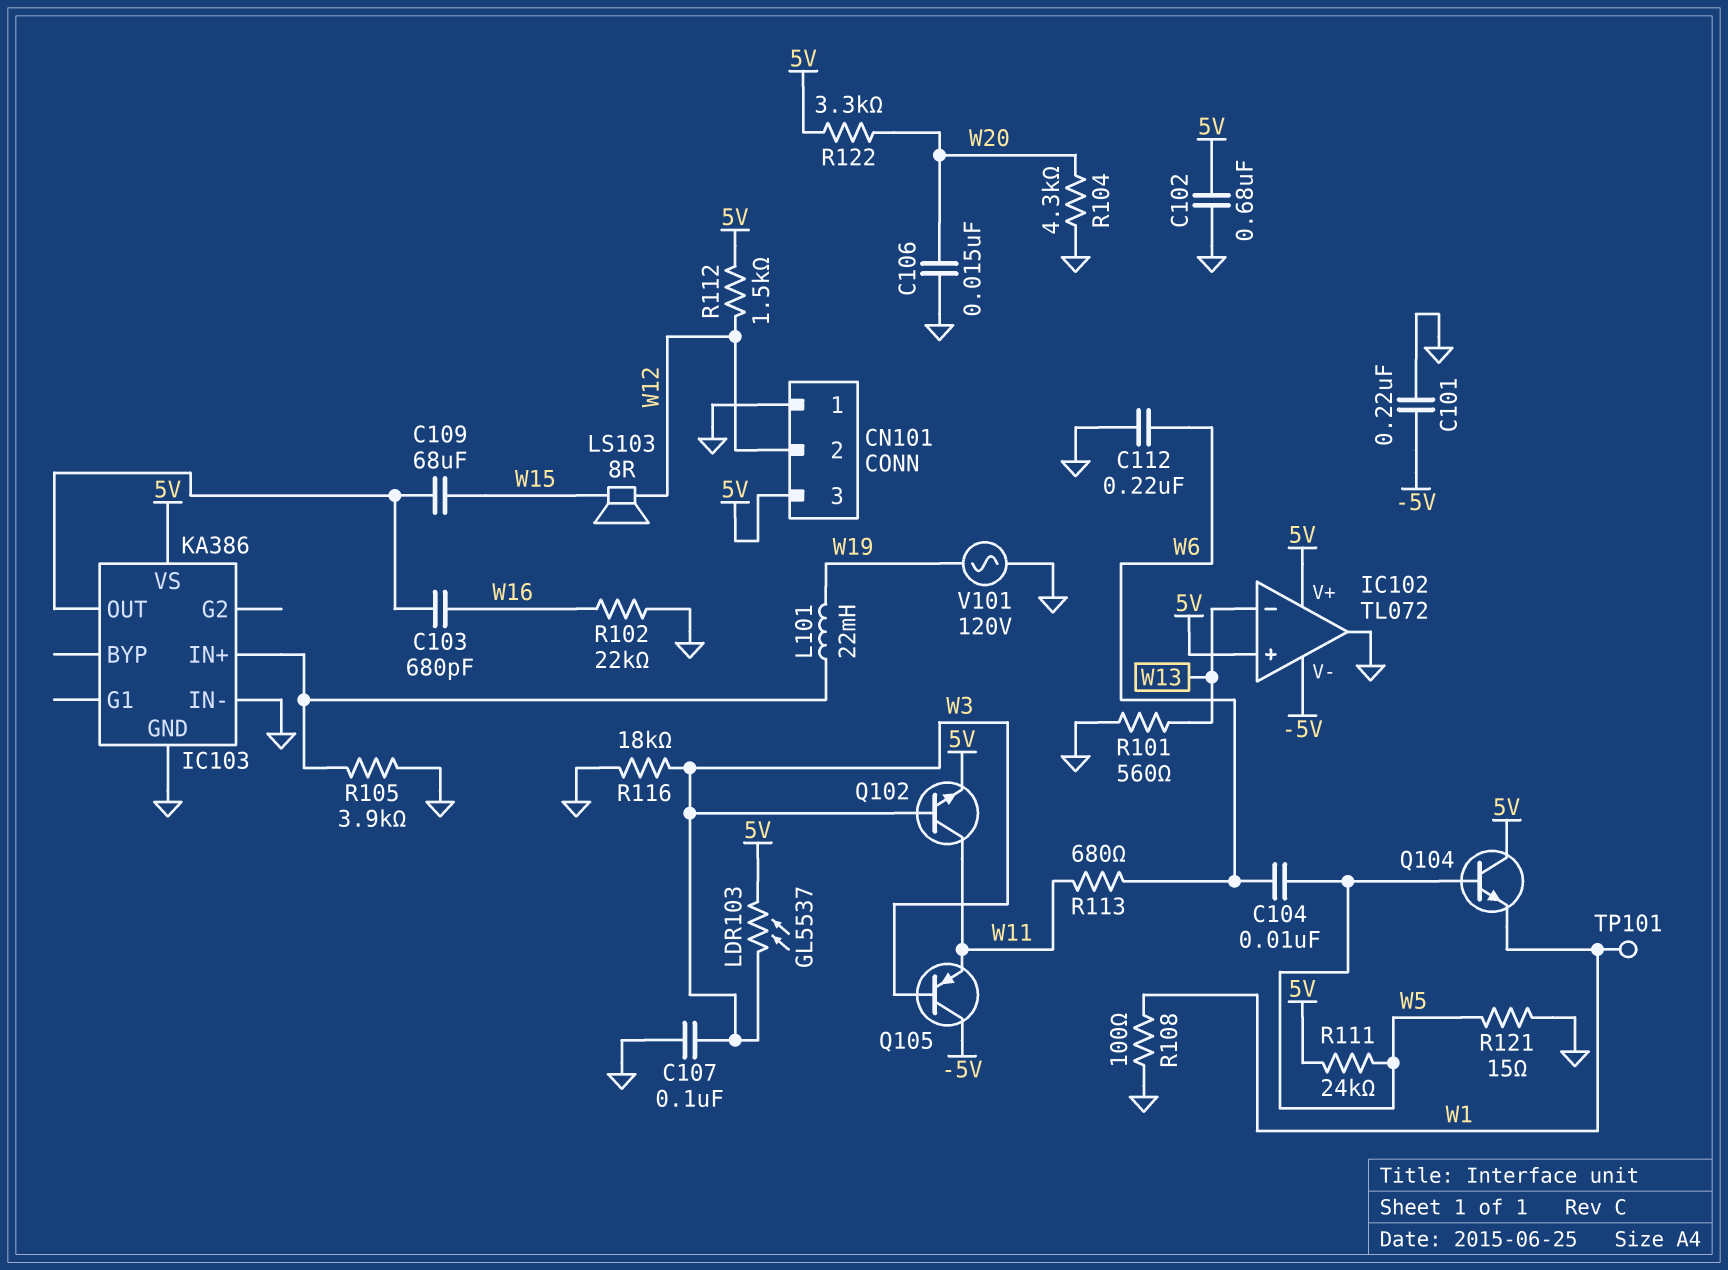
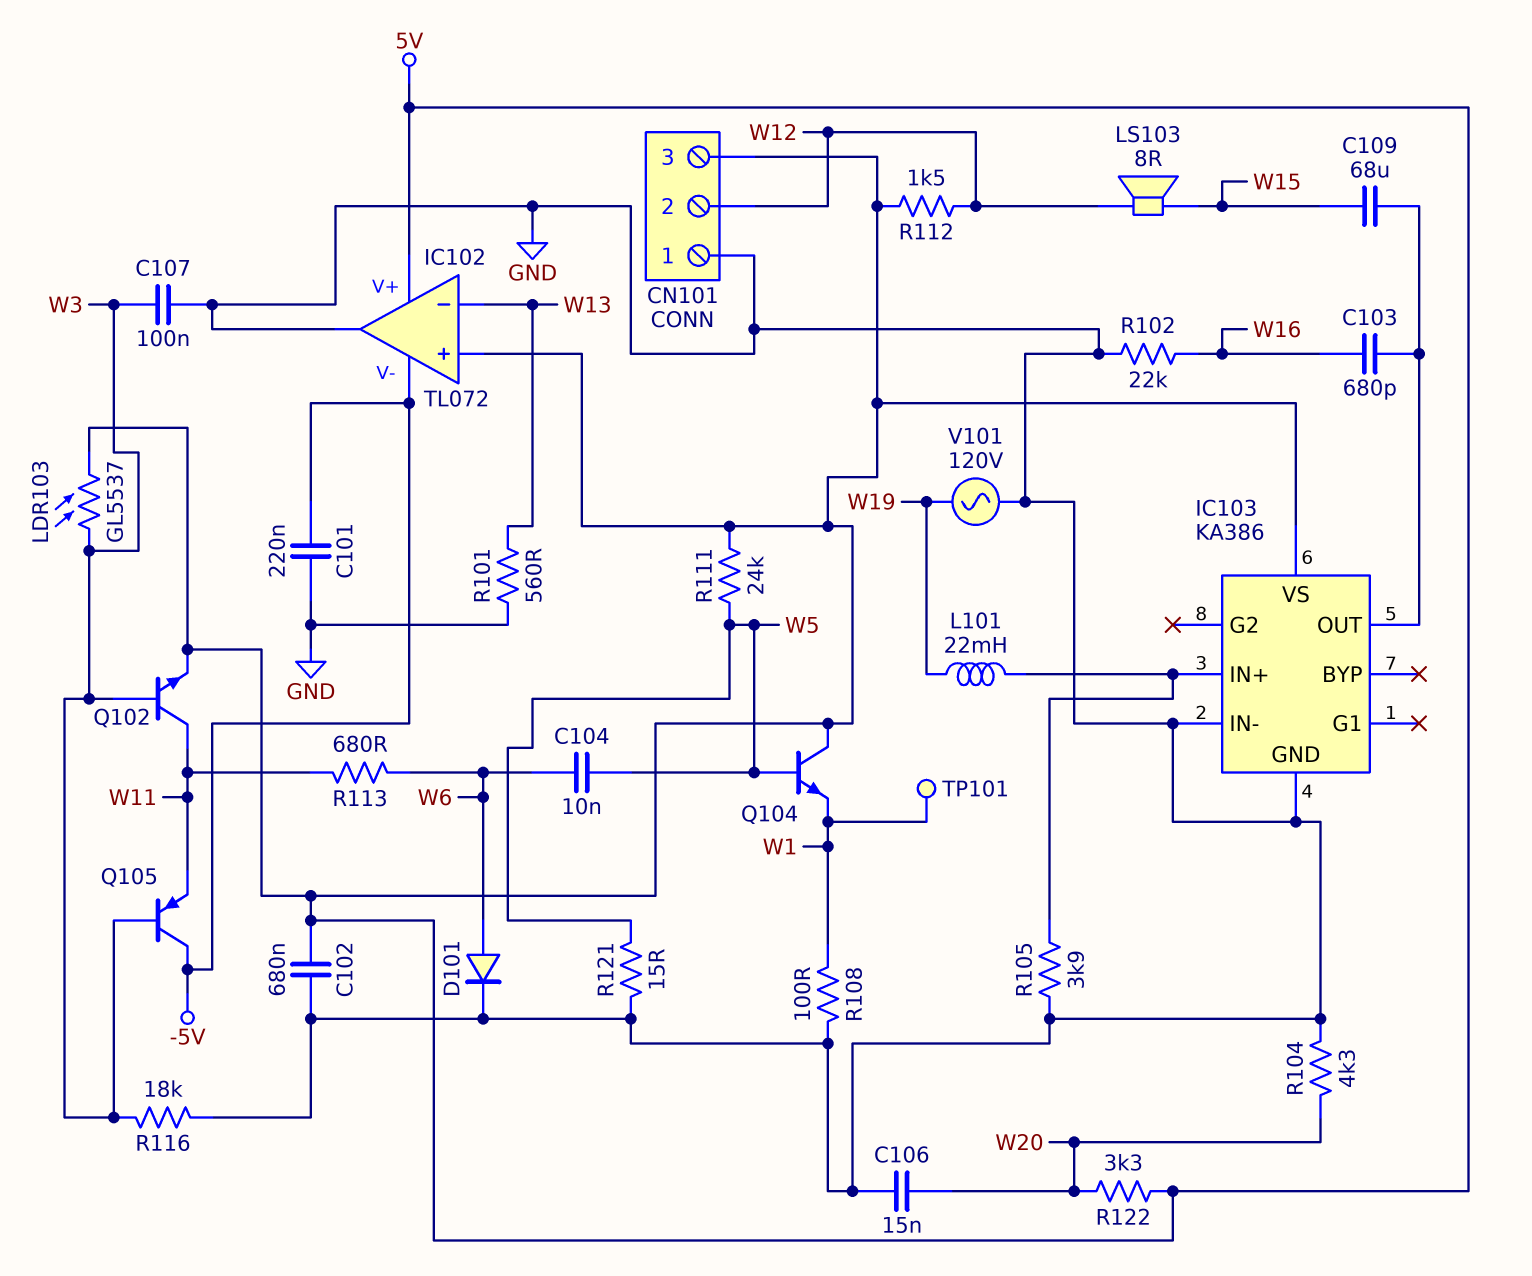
C112: 220nF (GND, W6) -> none
D101: none -> diode (A W6, K GND)

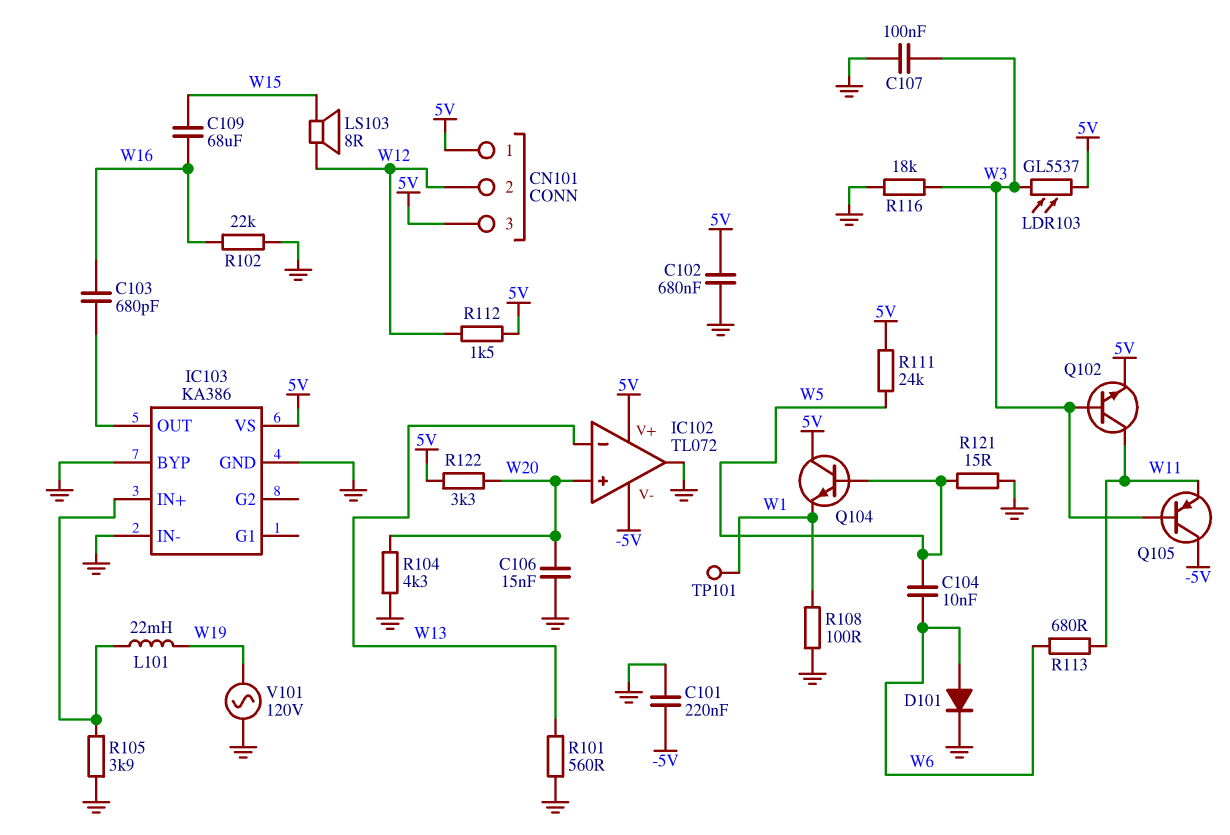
C109: 68uF (IC103/OUT, W15) -> 68uF (W15, W16)
CN101 pin 1: GND -> 5V
IC102 pin in+: 5V -> W20
IC103 pin BYP: none -> GND

